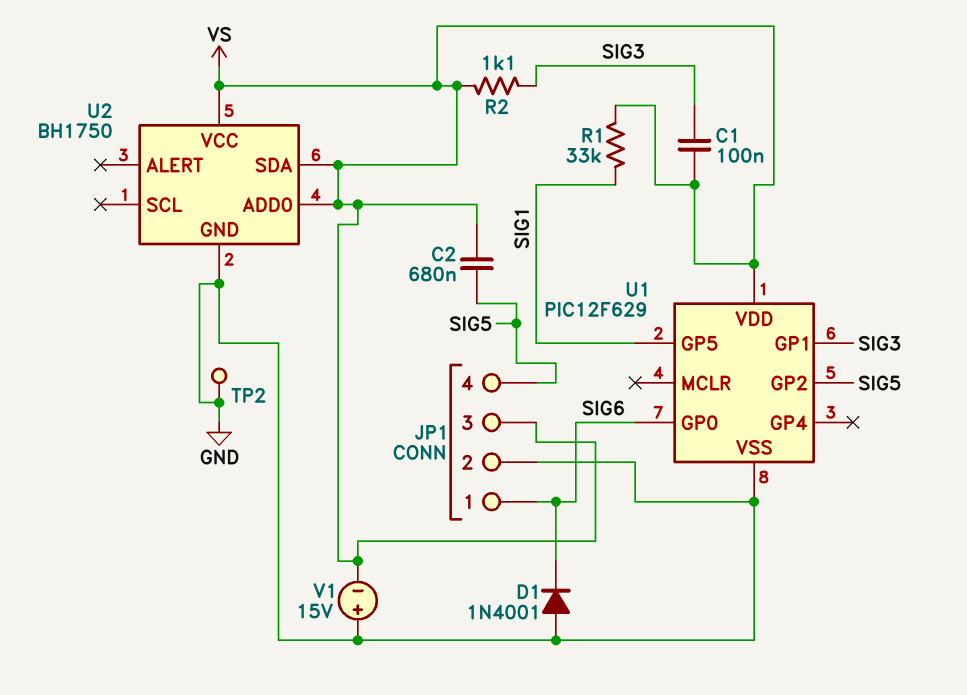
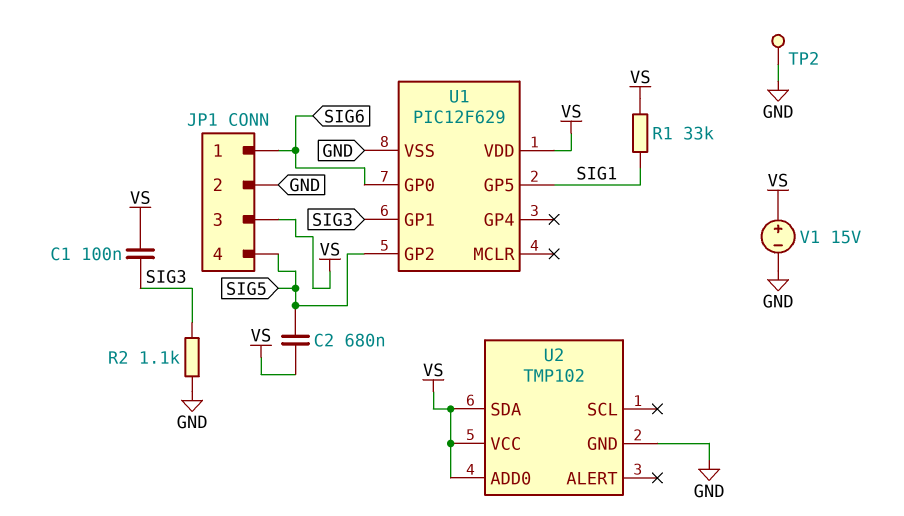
D1: diode 1N4001 (A GND, K SIG6) -> none
R2: 1.1k (SIG3, VS) -> 1.1k (GND, SIG3)
U2: BH1750 -> TMP102
V1: 15V (plus GND, minus VS) -> 15V (plus VS, minus GND)

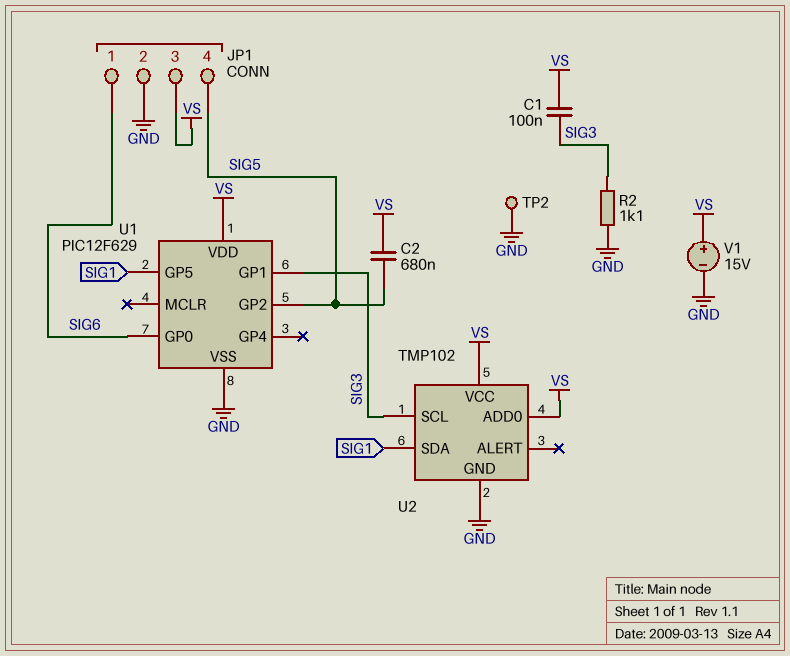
R1: 33k (SIG1, VS) -> none
U2 pin SCL: none -> SIG3
U2 pin SDA: VS -> SIG1

